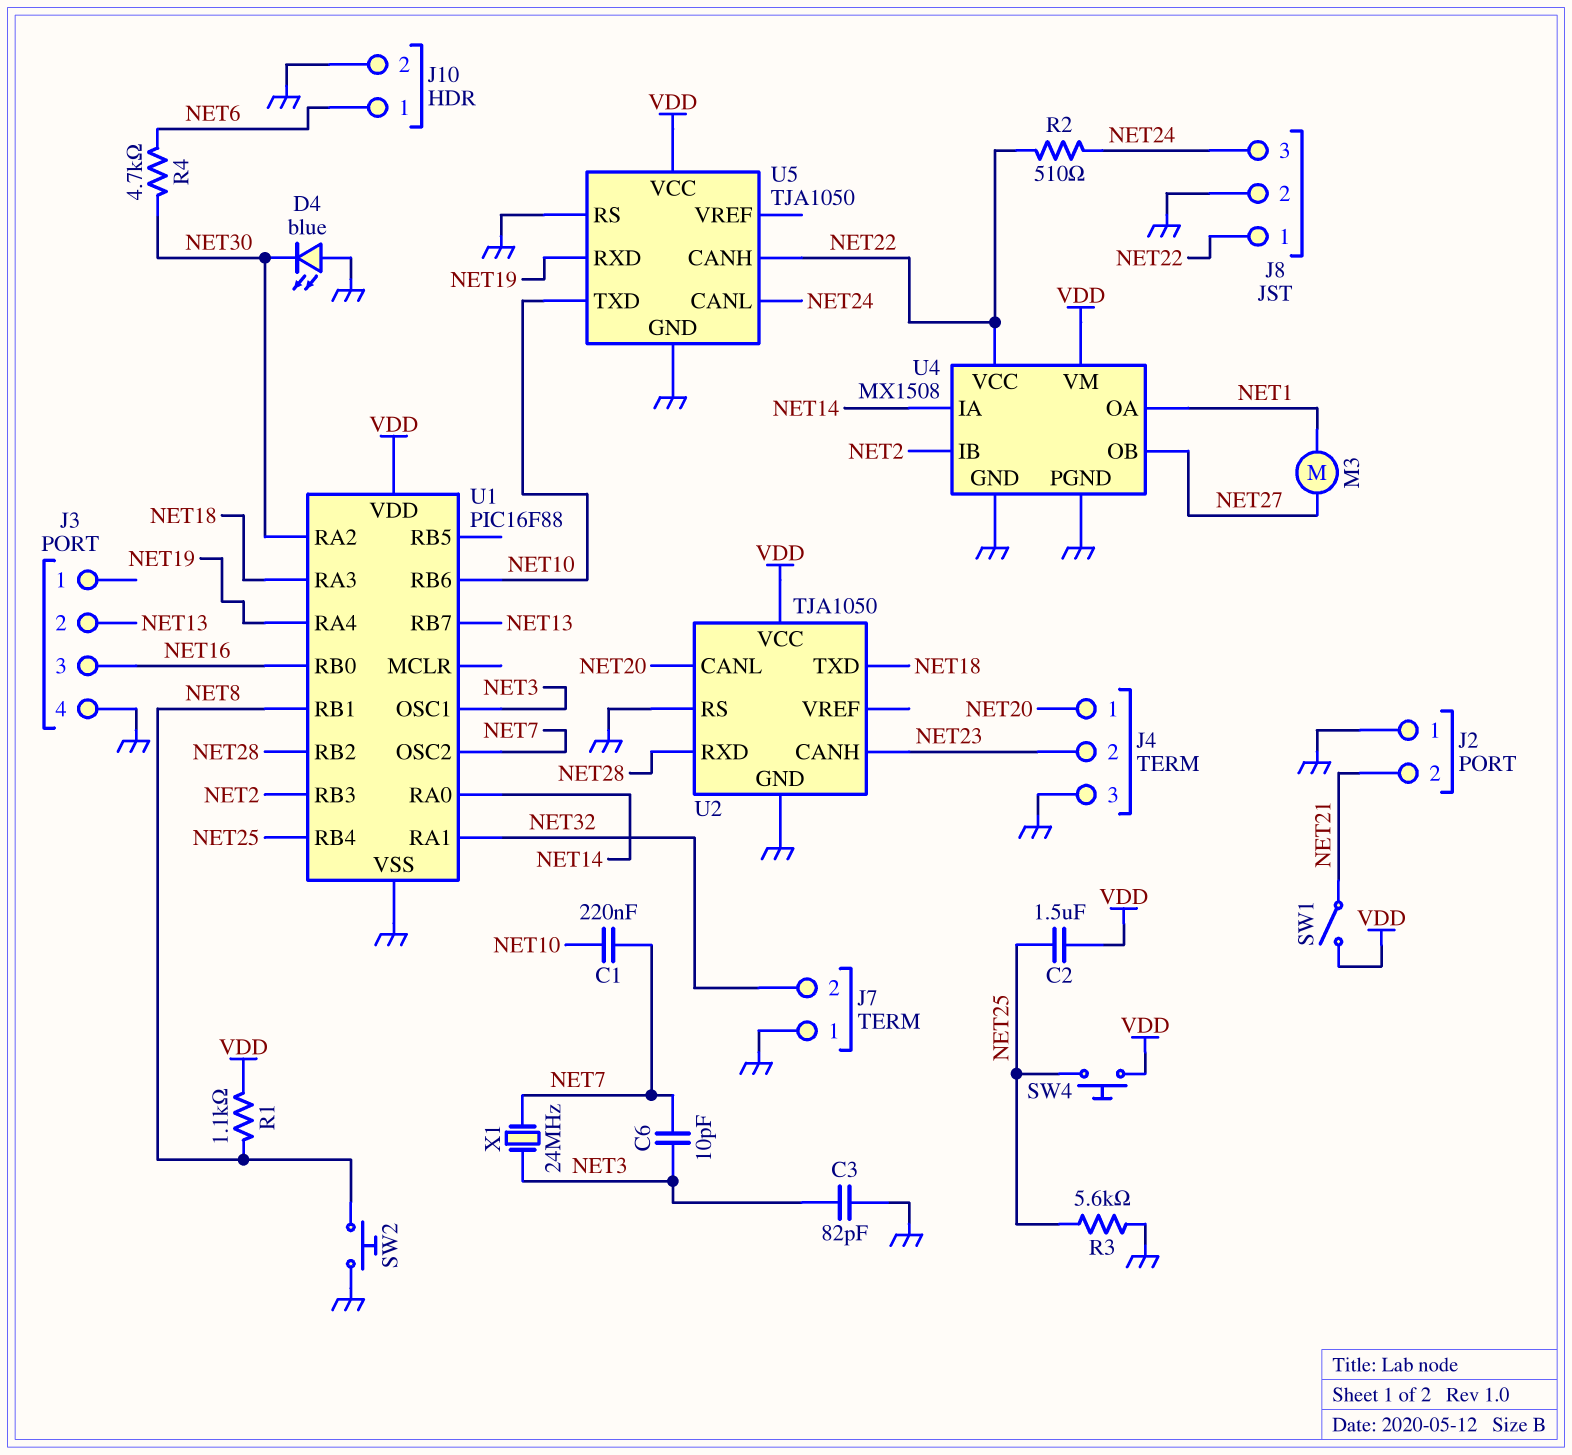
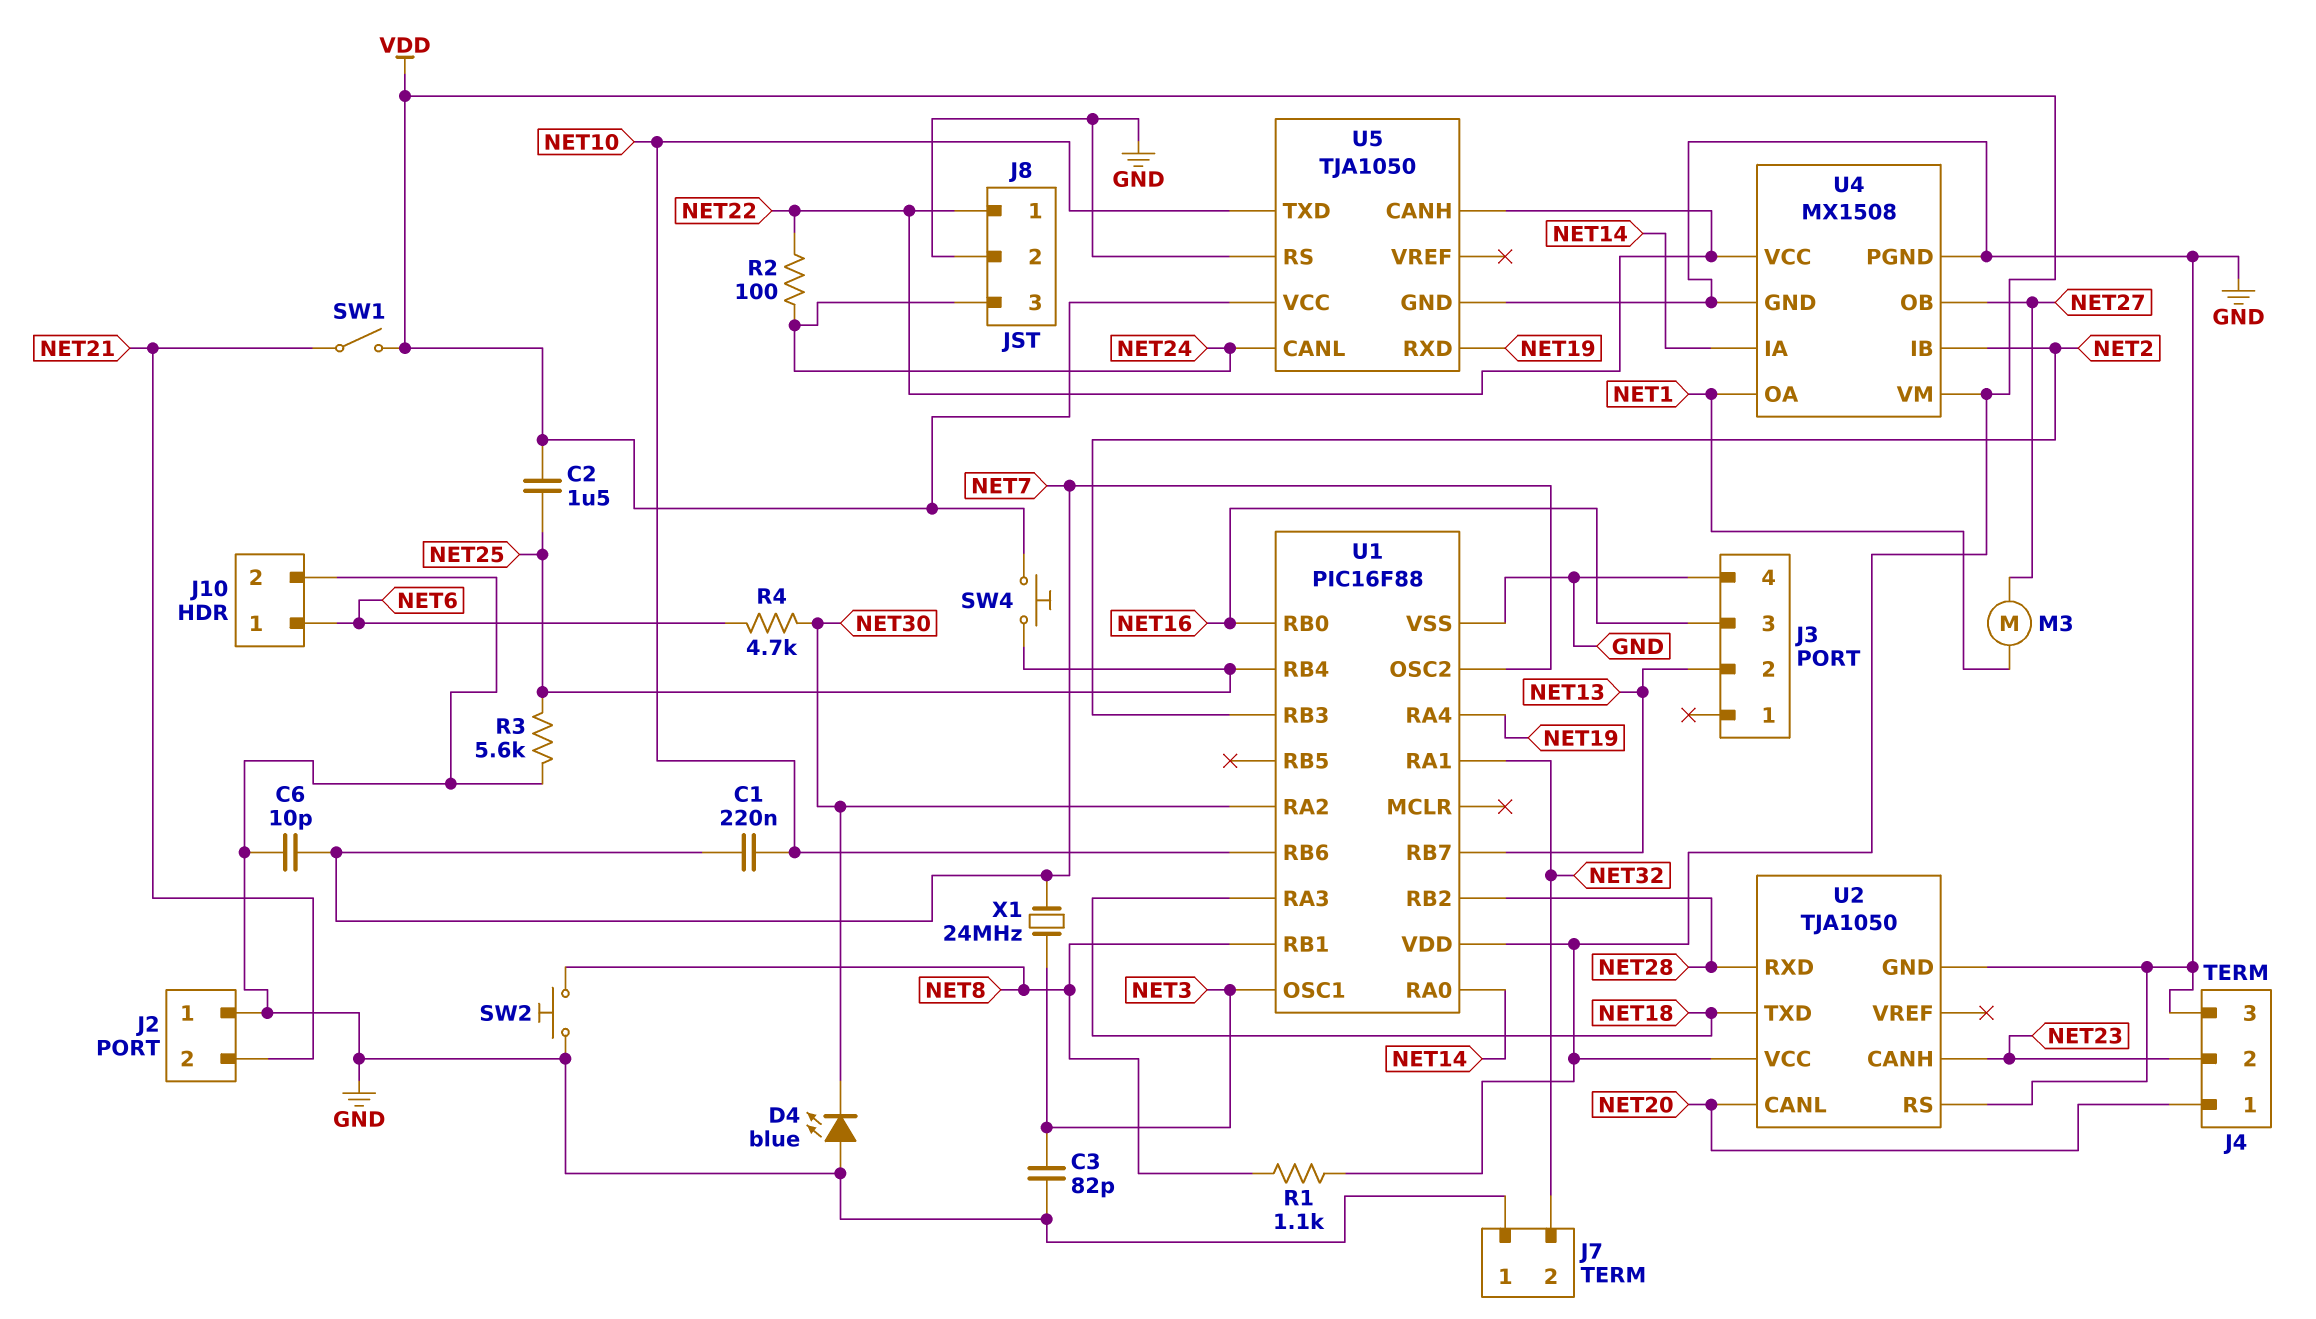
C6: 10pF (NET3, NET7) -> 10pF (GND, NET7)
R2: 510 (NET22, NET24) -> 100 (NET22, NET24)

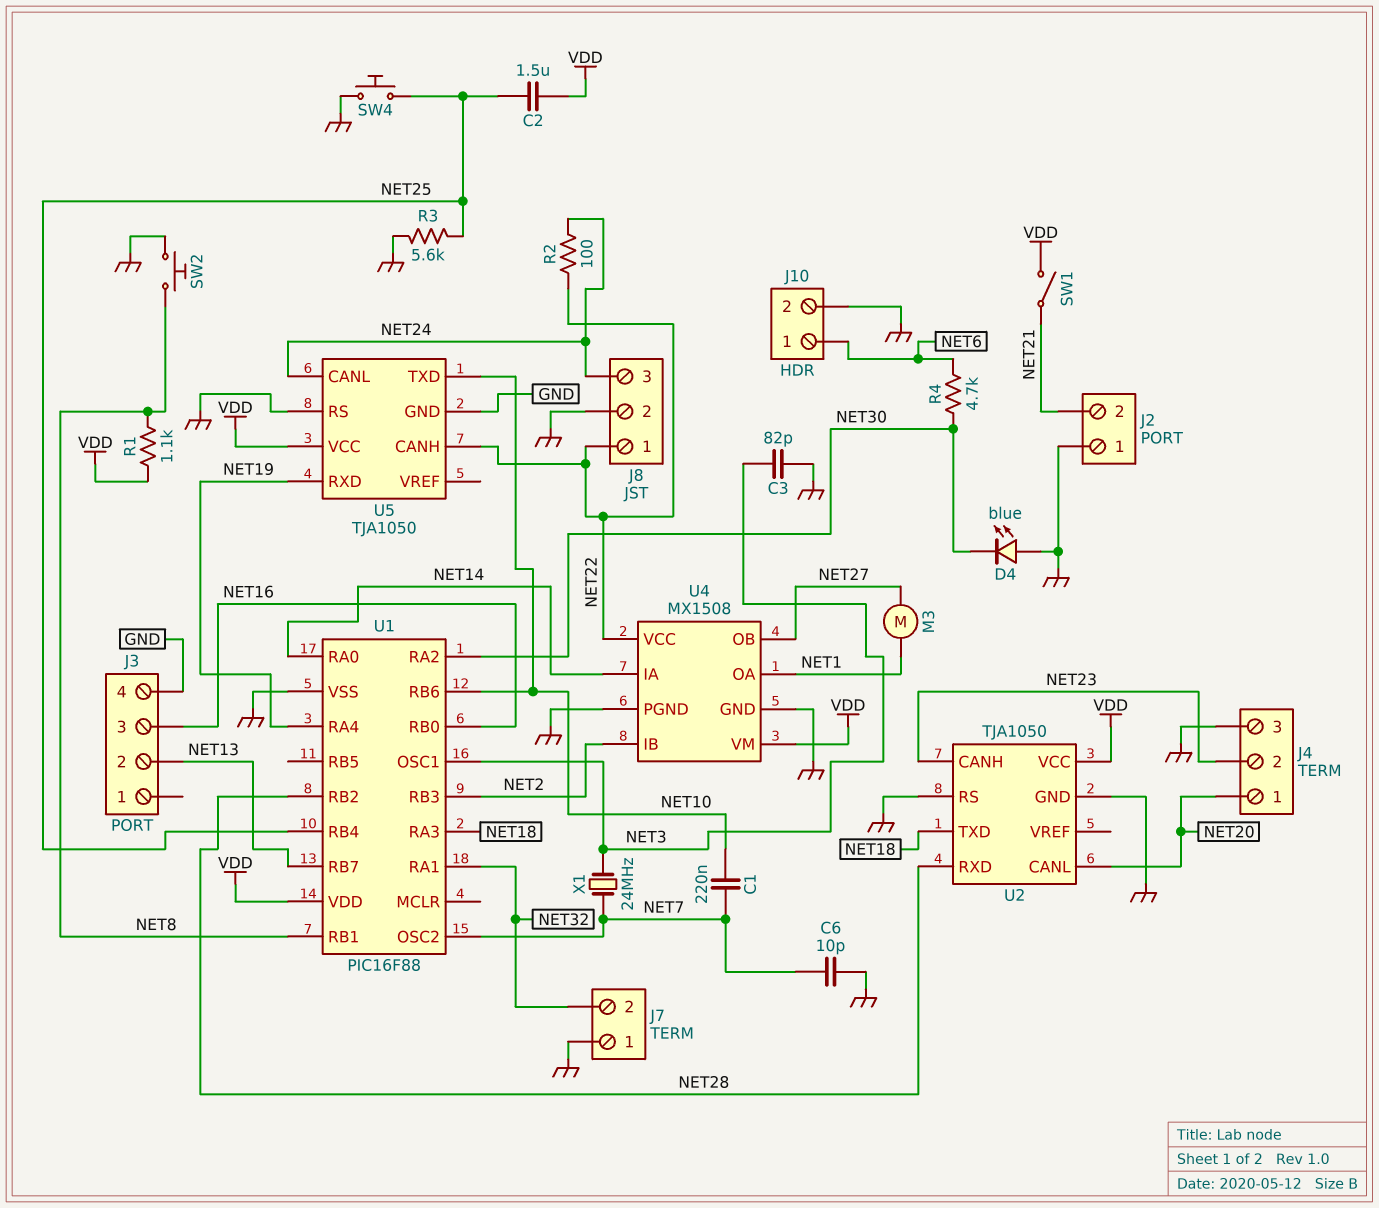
SW4: button (NET25, VDD) -> button (GND, NET25)

